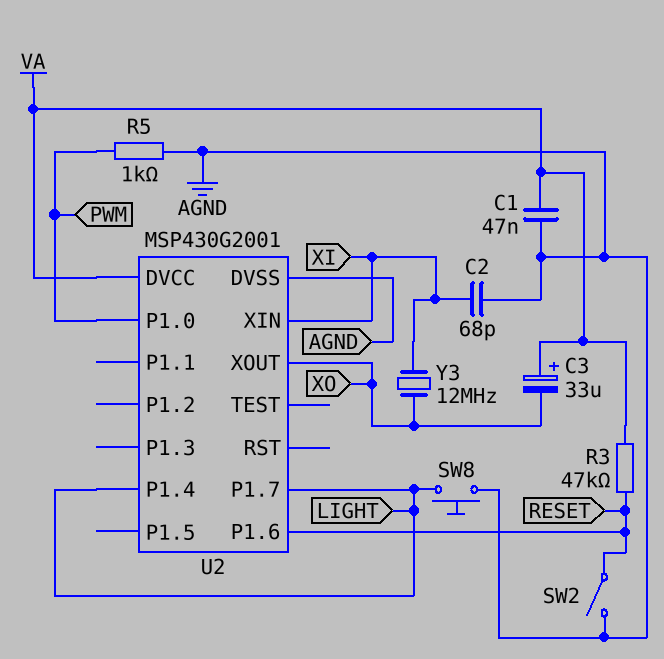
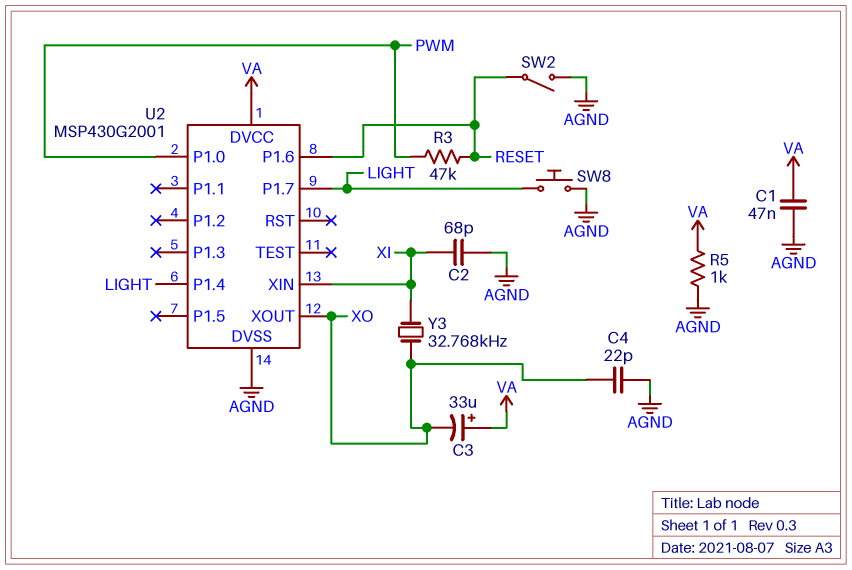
C4: none -> 22pF (AGND, XO)
R3: 47k (RESET, VA) -> 47k (PWM, RESET)
R5: 1k (AGND, PWM) -> 1k (AGND, VA)
Y3: 12MHz (XI, XO) -> 32.768kHz (XI, XO)

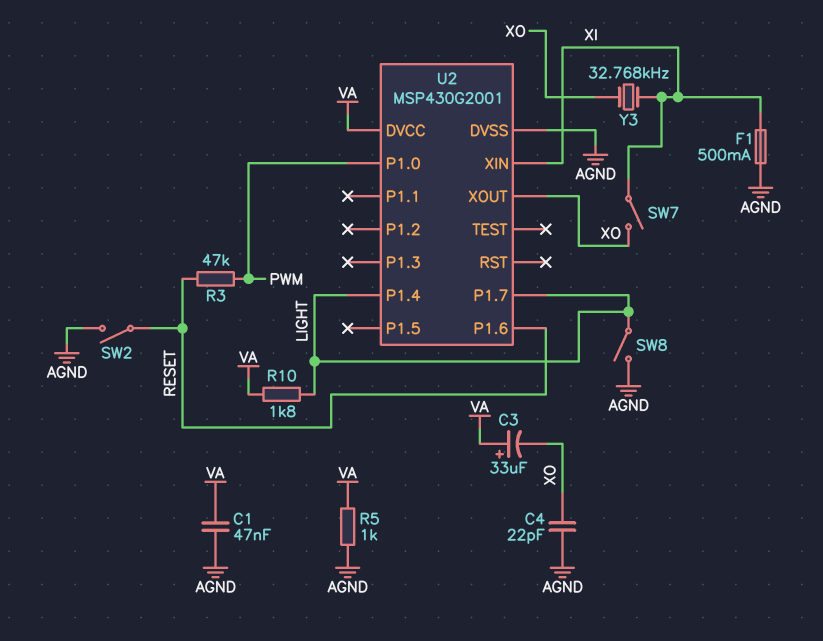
C2: 68pF (AGND, XI) -> none
F1: none -> 500mA (AGND, XI)
R10: none -> 1.8k (LIGHT, VA)
SW7: none -> switch (XI, XO)
SW8: button (AGND, LIGHT) -> switch (AGND, LIGHT)

